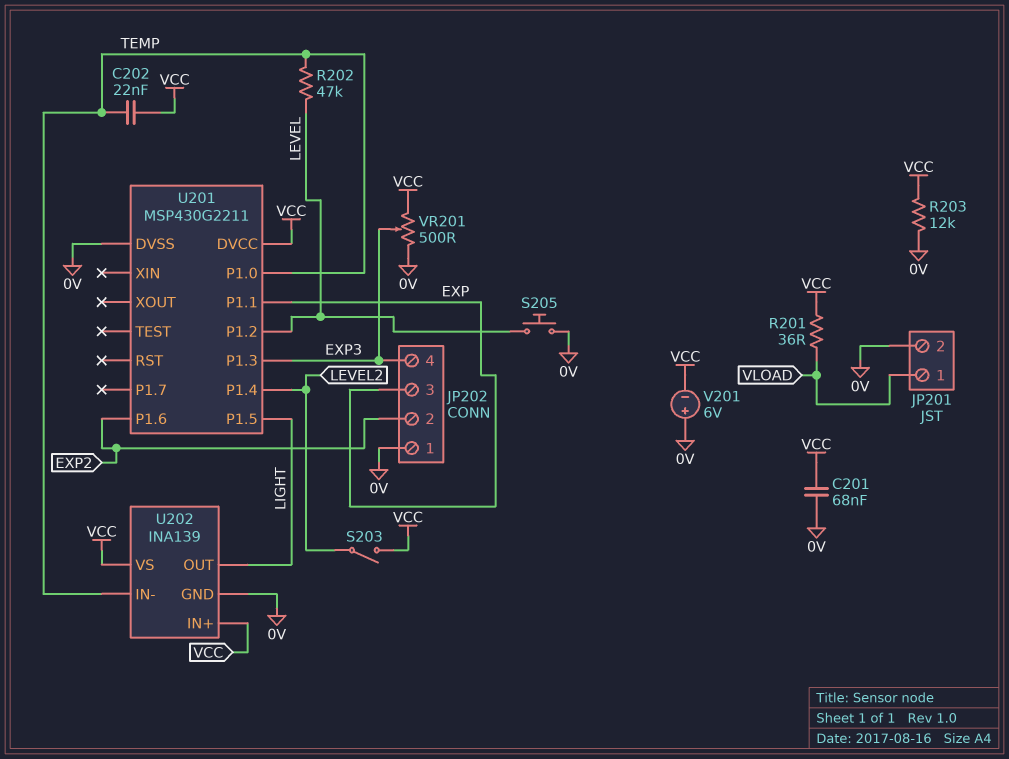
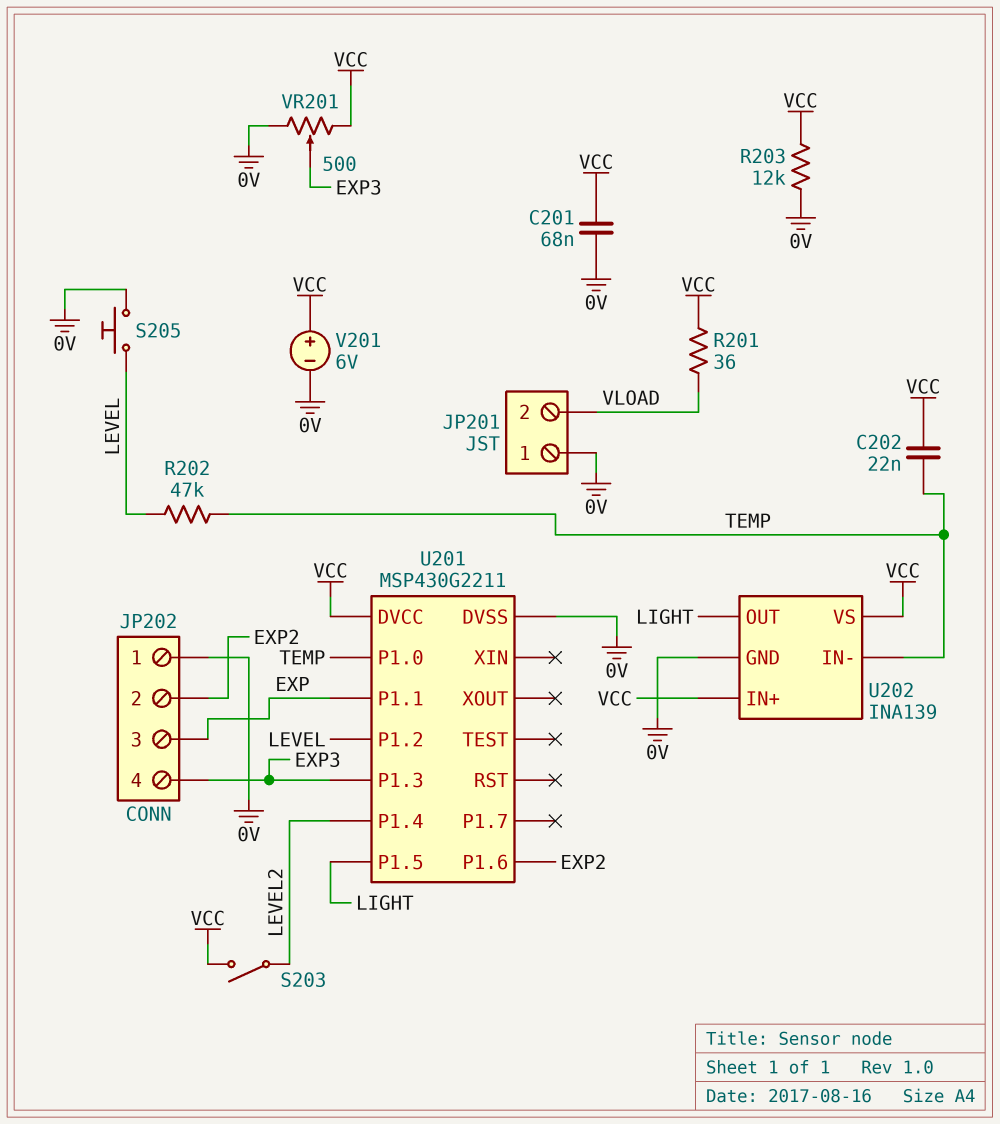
JP201 pin 1: VLOAD -> 0V
JP201 pin 2: 0V -> VLOAD
V201: 6V (plus 0V, minus VCC) -> 6V (plus VCC, minus 0V)

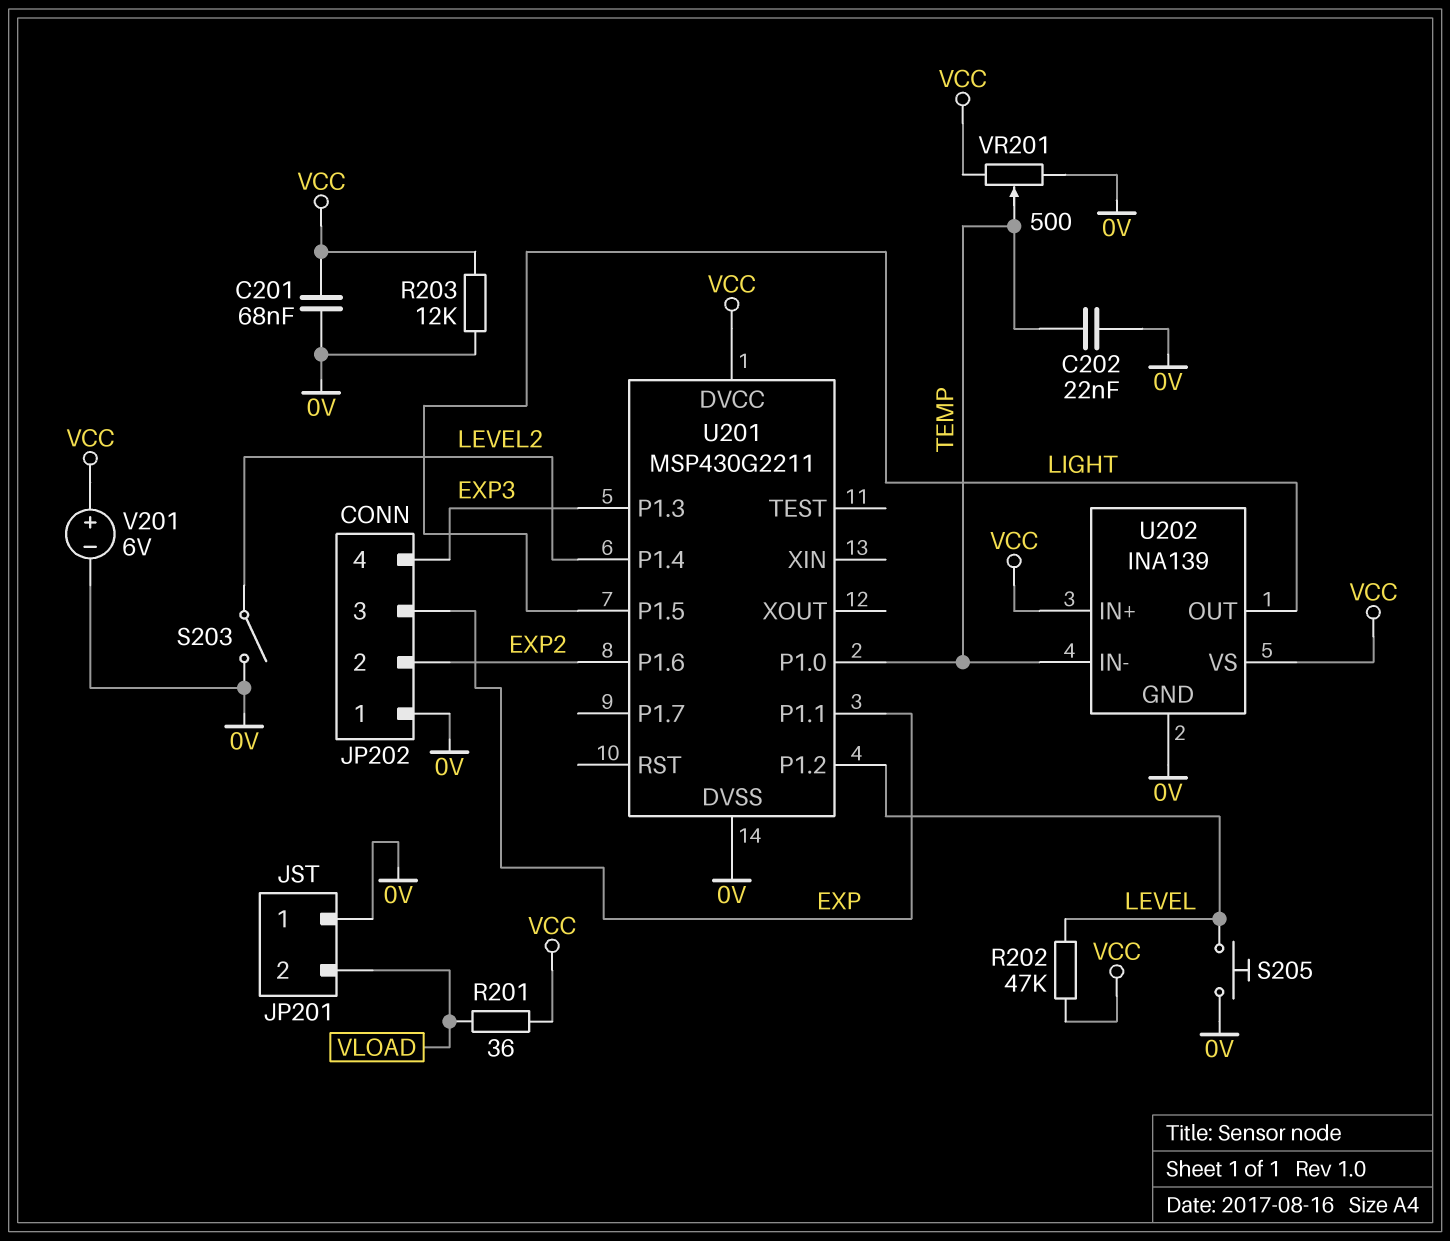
C202: 22nF (TEMP, VCC) -> 22nF (0V, TEMP)
R202: 47k (LEVEL, TEMP) -> 47k (LEVEL, VCC)
S203: switch (LEVEL2, VCC) -> switch (0V, LEVEL2)
VR201: 500 (0V, VCC, wiper EXP3) -> 500 (0V, VCC, wiper TEMP)

